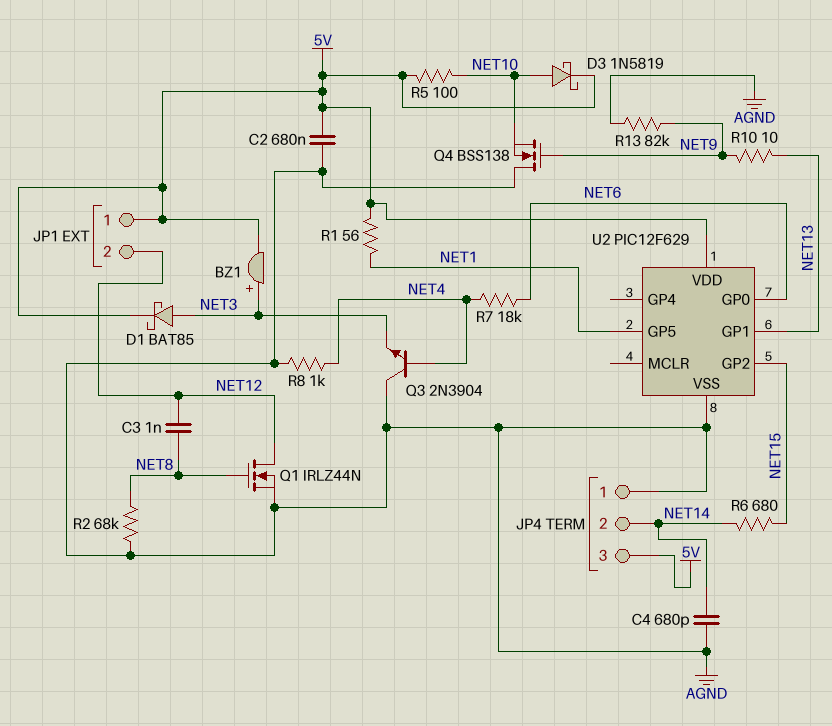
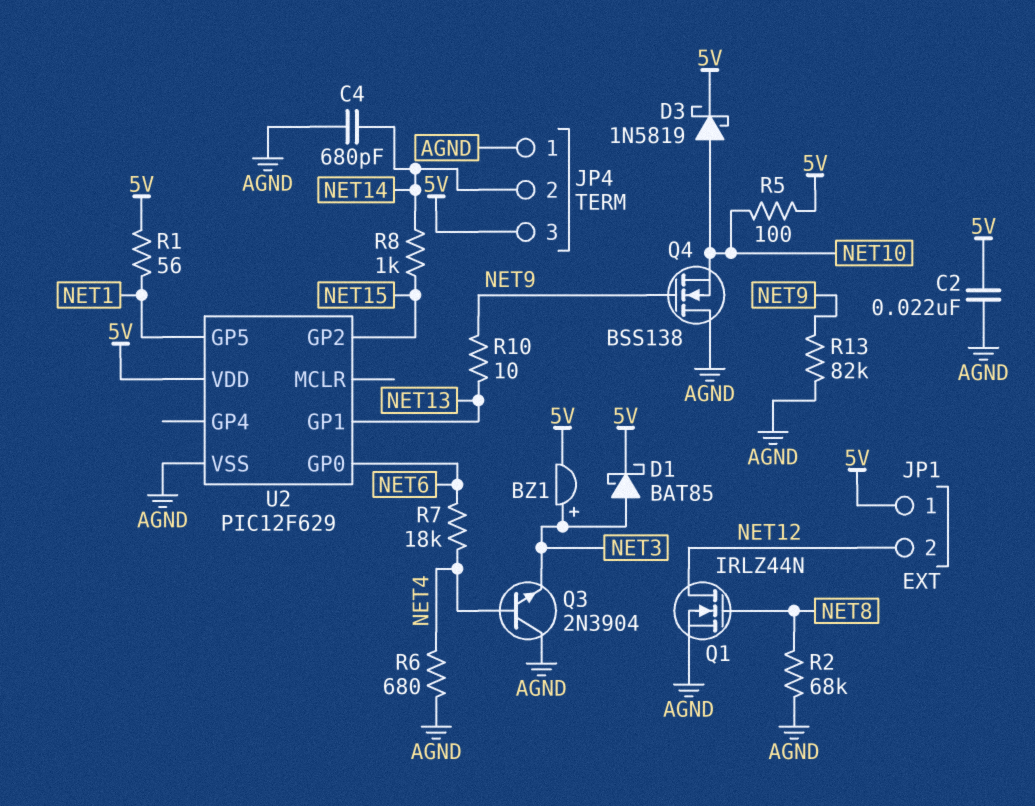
C2: 680nF (5V, AGND) -> 22nF (5V, AGND)
C3: 1nF (NET8, NET12) -> none
R6: 680 (NET14, NET15) -> 680 (AGND, NET4)
R8: 1k (AGND, NET4) -> 1k (NET14, NET15)

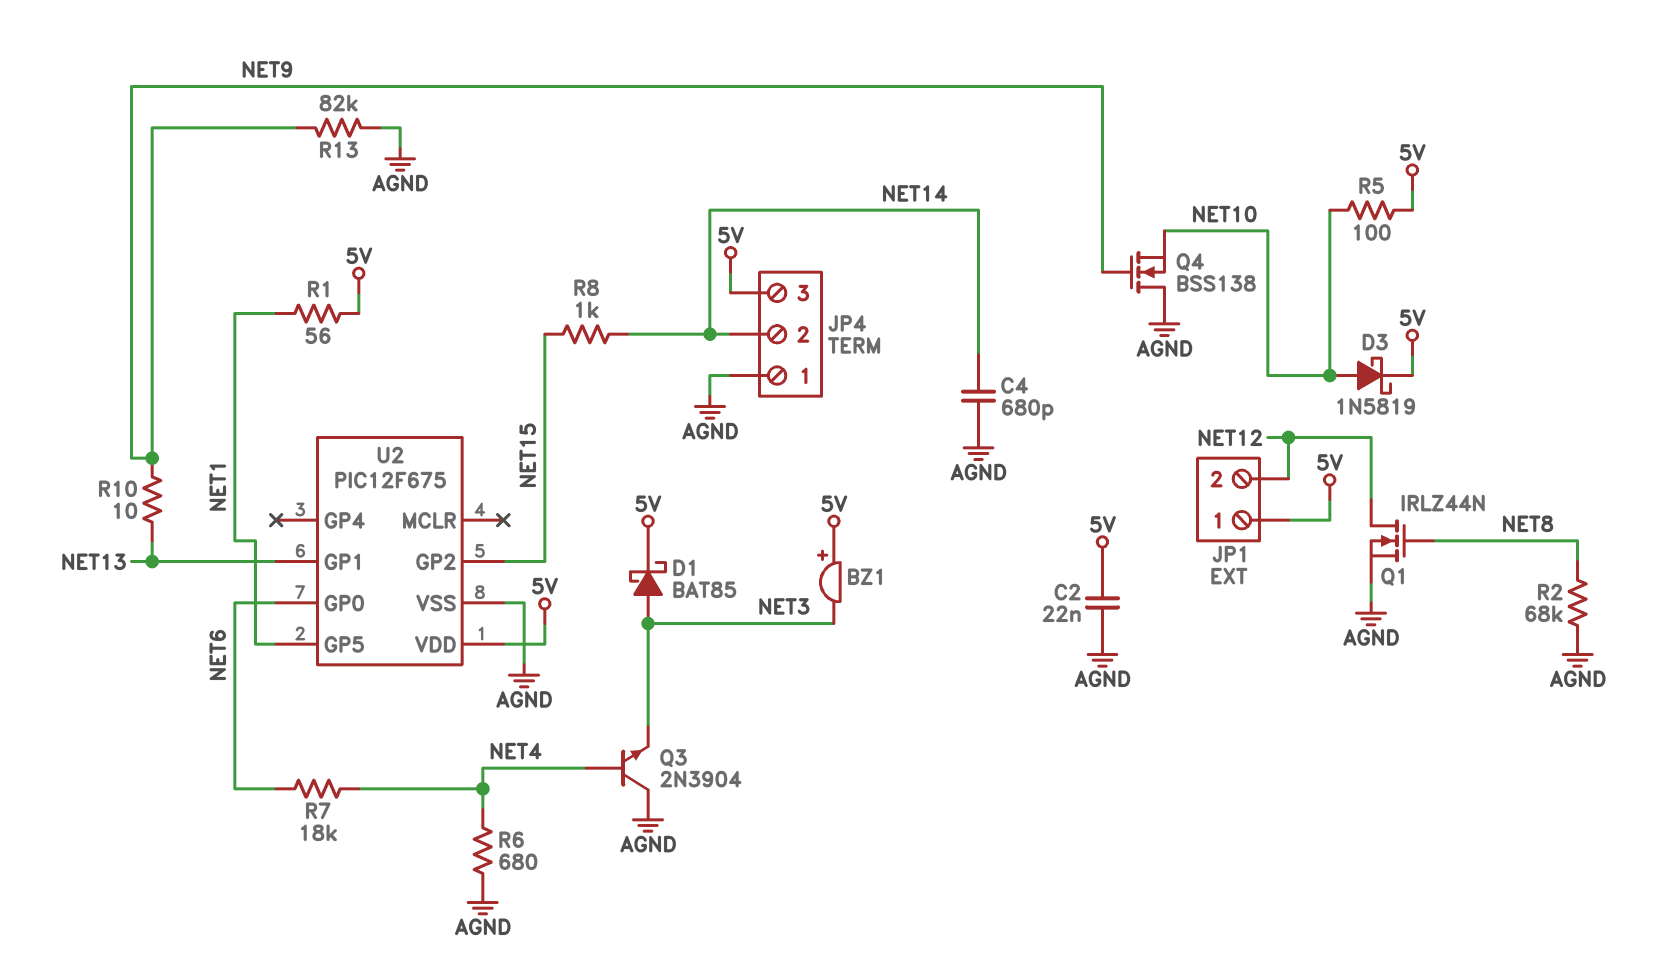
BZ1: buzzer (plus NET3, minus 5V) -> buzzer (plus 5V, minus NET3)
U2: PIC12F629 -> PIC12F675

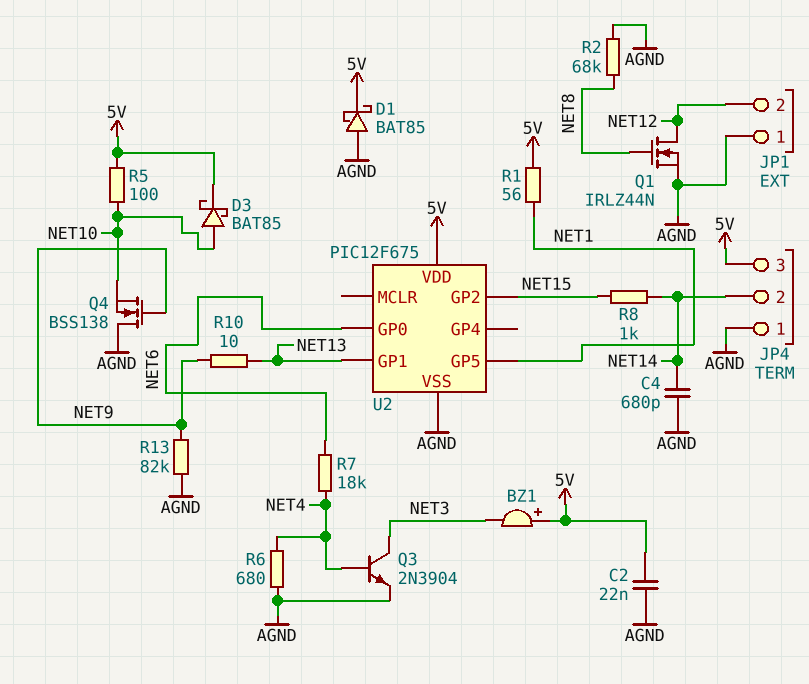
D1: schottky BAT85 (A NET3, K 5V) -> schottky BAT85 (A AGND, K 5V)
D3: schottky 1N5819 (A NET10, K 5V) -> schottky BAT85 (A NET10, K 5V)
JP1 pin 1: 5V -> AGND
Q3: NPN 2N3904 (B NET4, C AGND, E NET3) -> NPN 2N3904 (B NET4, C NET3, E AGND)

